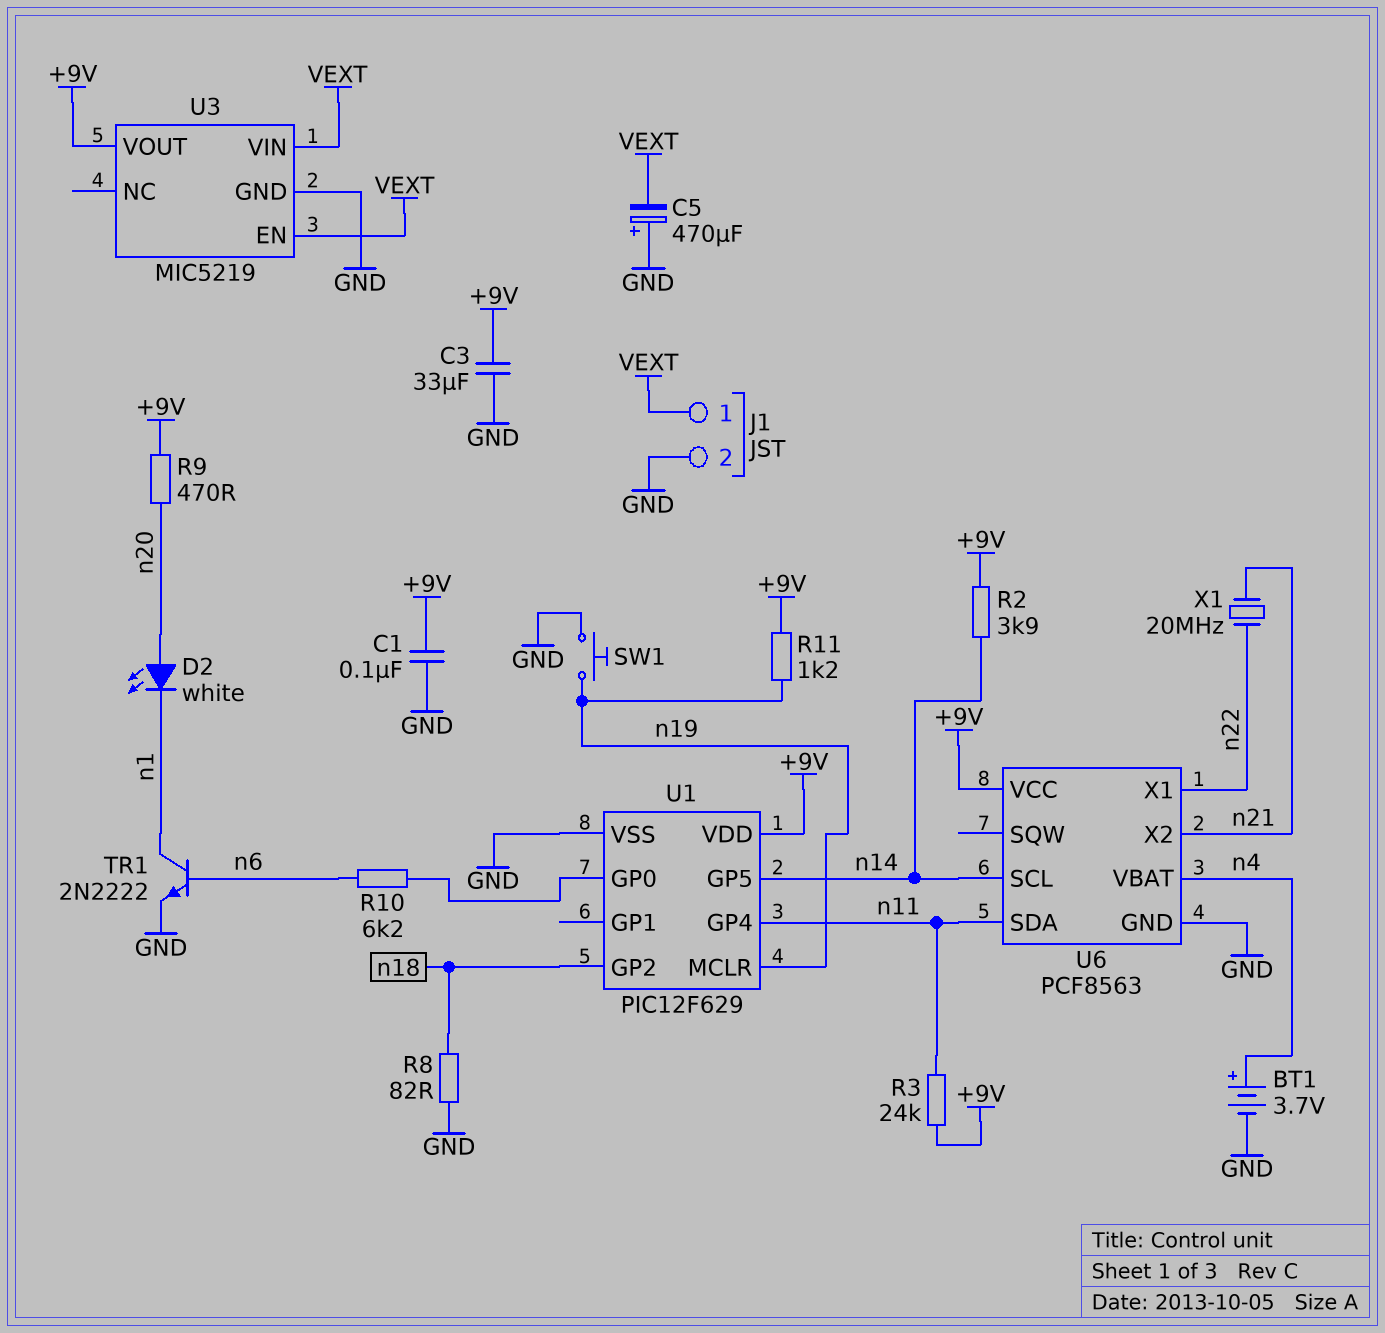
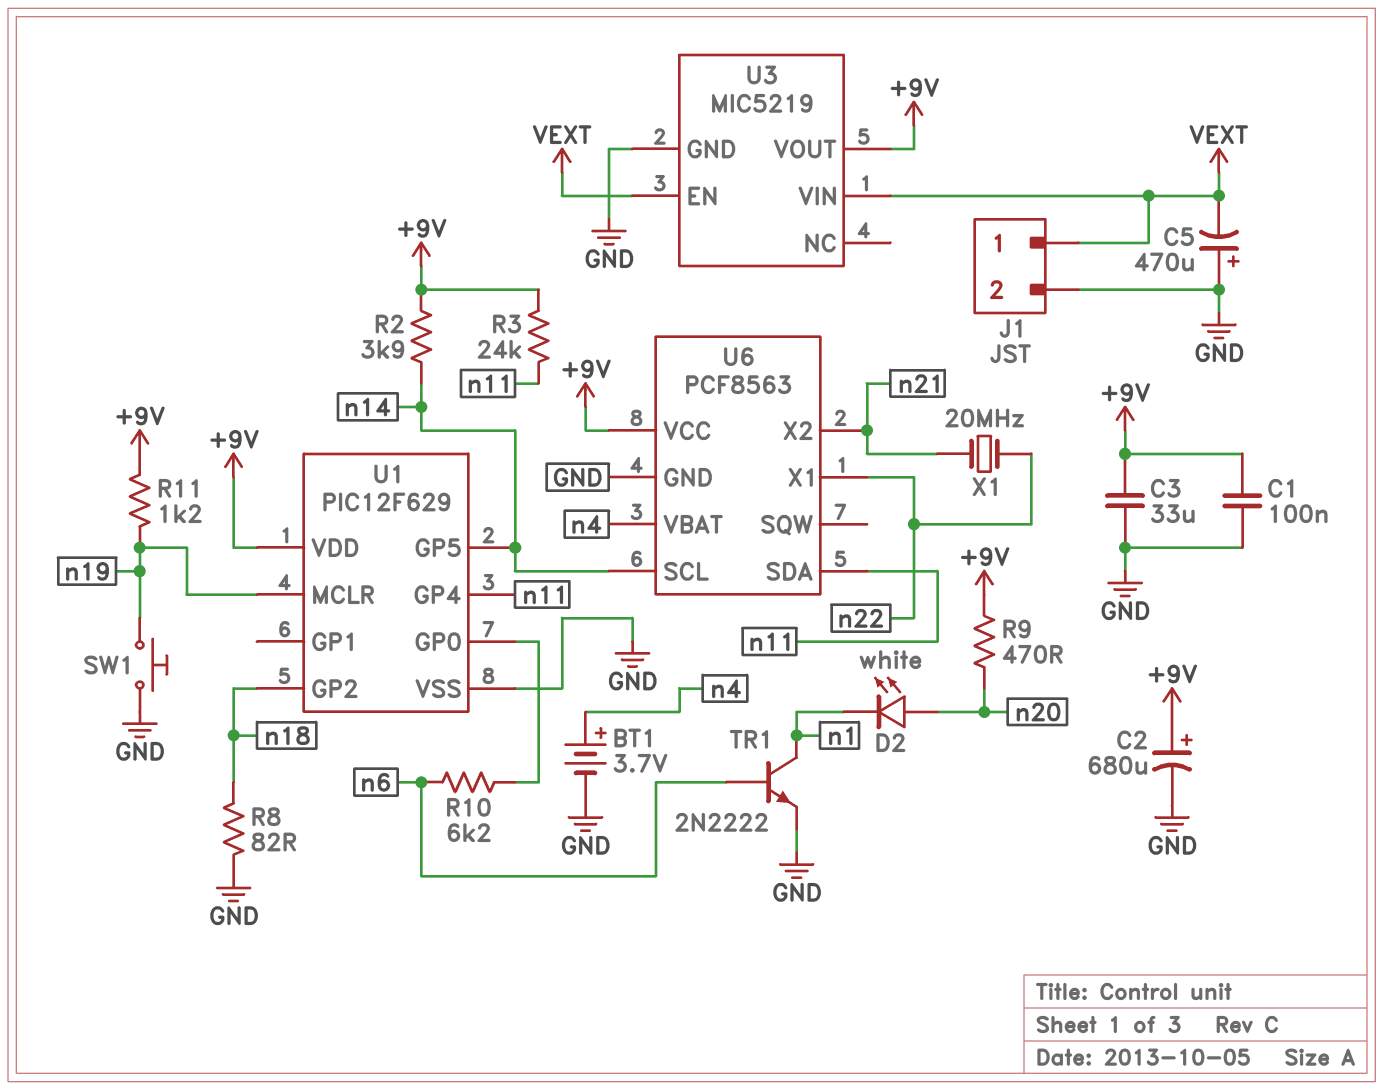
C2: none -> 680uF (plus +9V, minus GND)

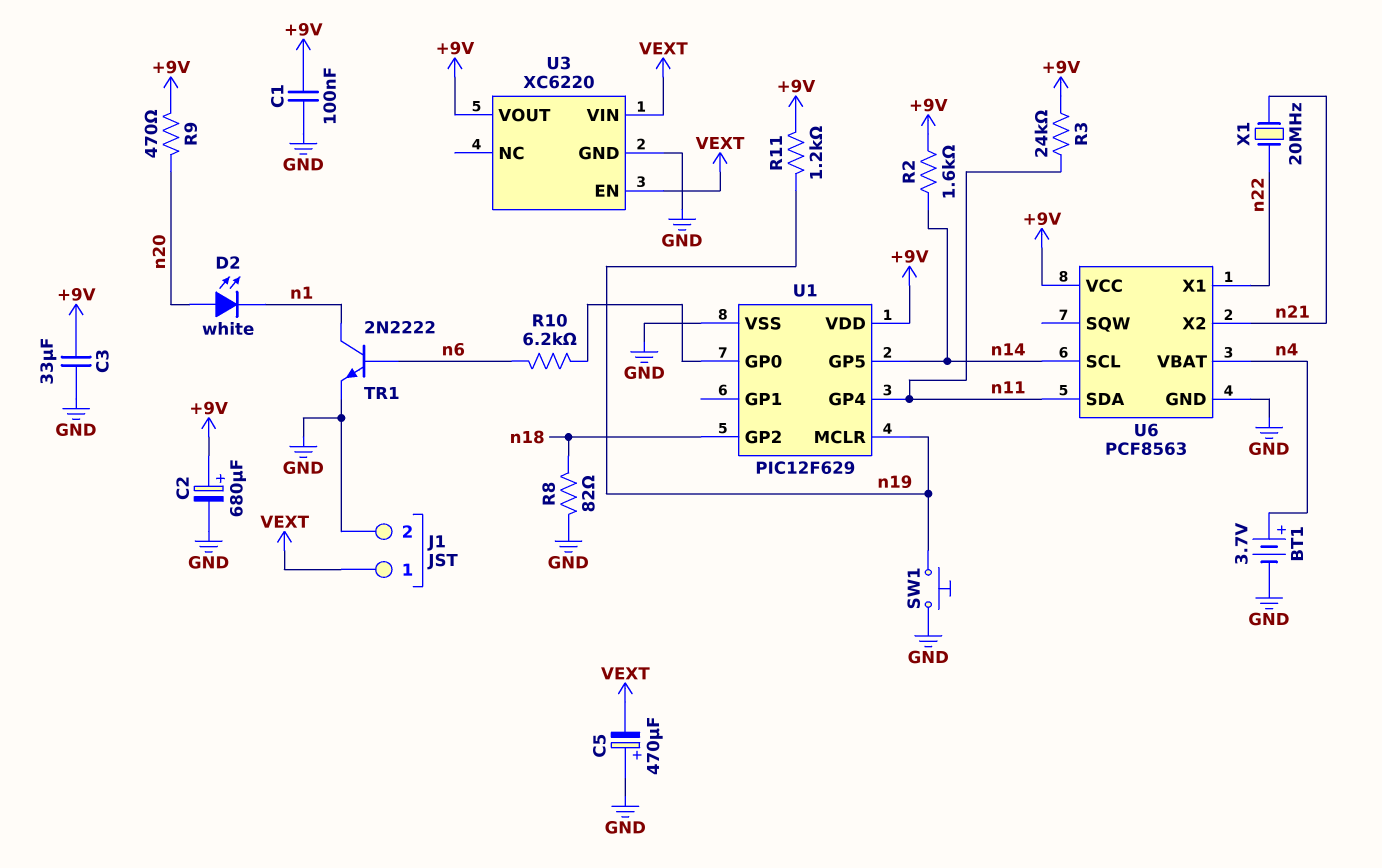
R2: 3.9k (+9V, n14) -> 1.6k (+9V, n14)
U3: MIC5219 -> XC6220

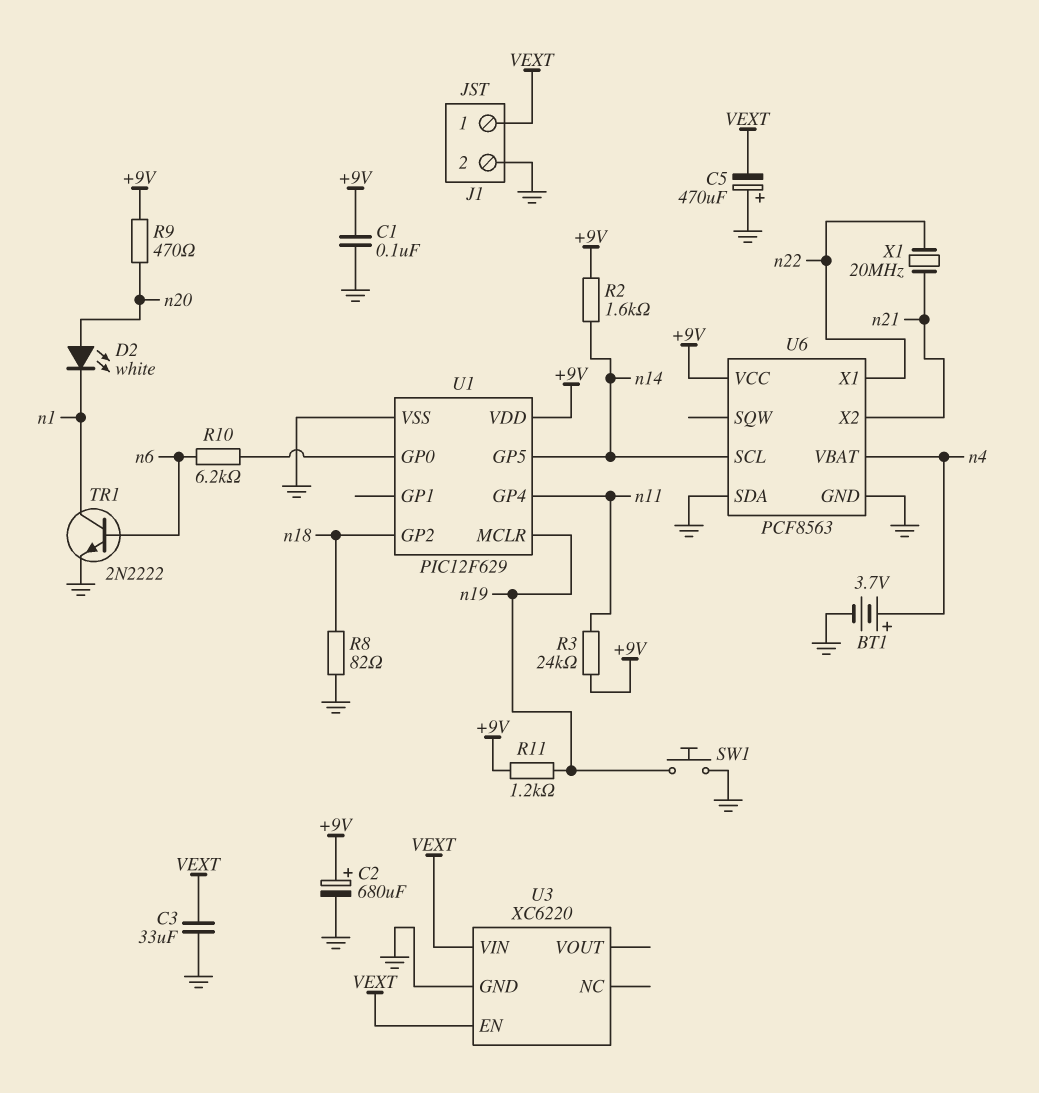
C3: 33uF (+9V, GND) -> 33uF (GND, VEXT)
U3 pin VOUT: +9V -> none
U6 pin SDA: n11 -> GND

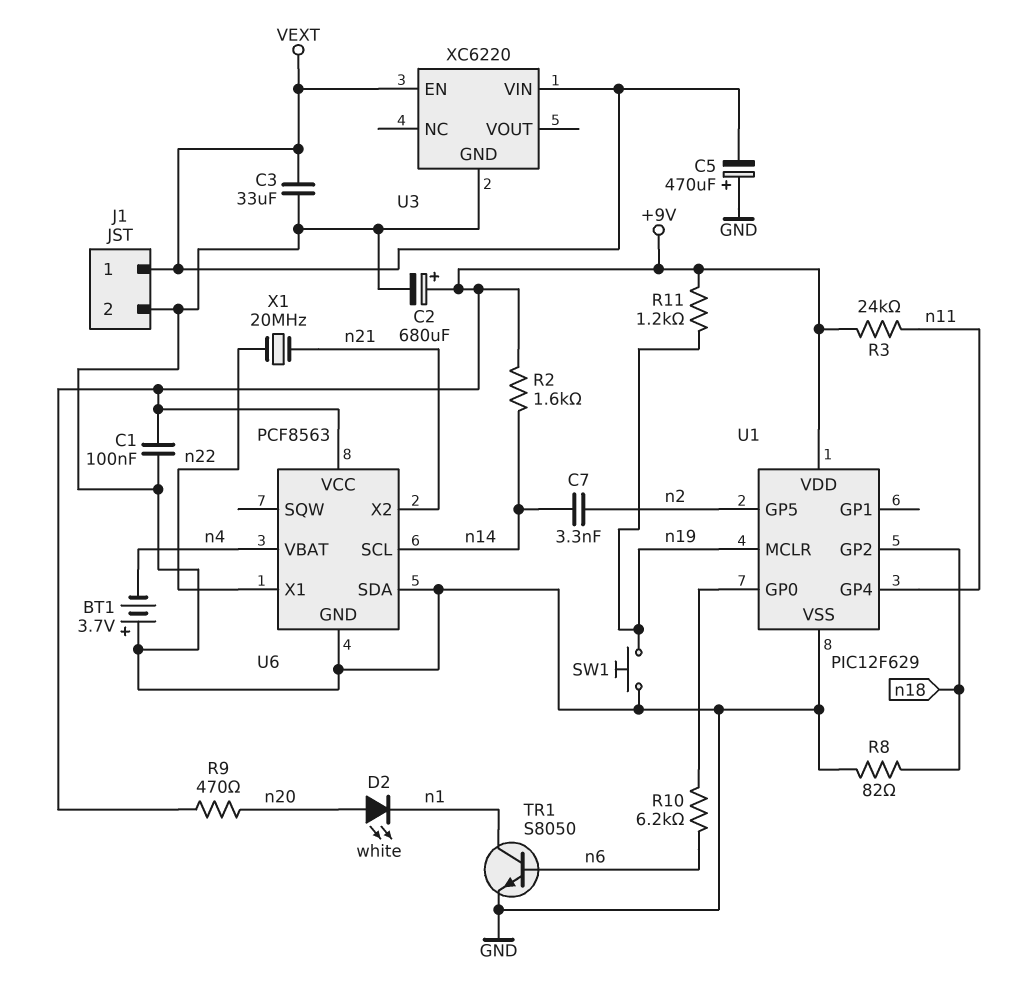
BT1: 3.7V (plus n4, minus GND) -> 3.7V (plus GND, minus n4)
C7: none -> 3.3nF (n2, n14)
TR1: NPN 2N2222 (B n6, C n1, E GND) -> NPN S8050 (B n6, C n1, E GND)
U1 pin GP5: n14 -> n2

